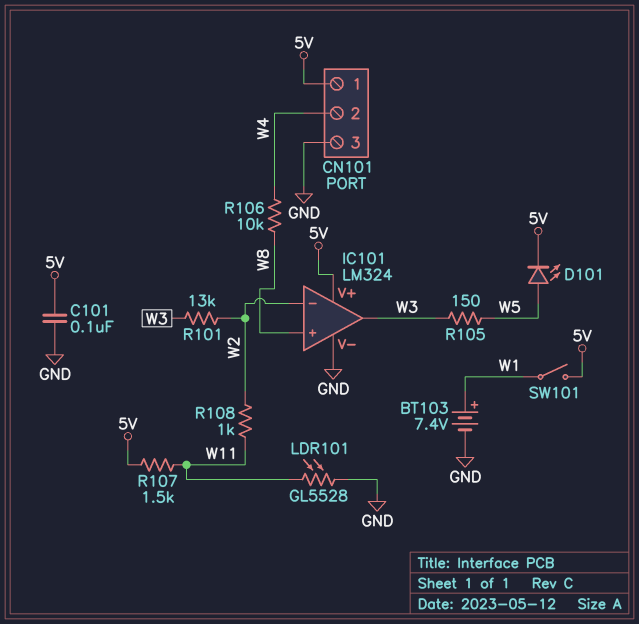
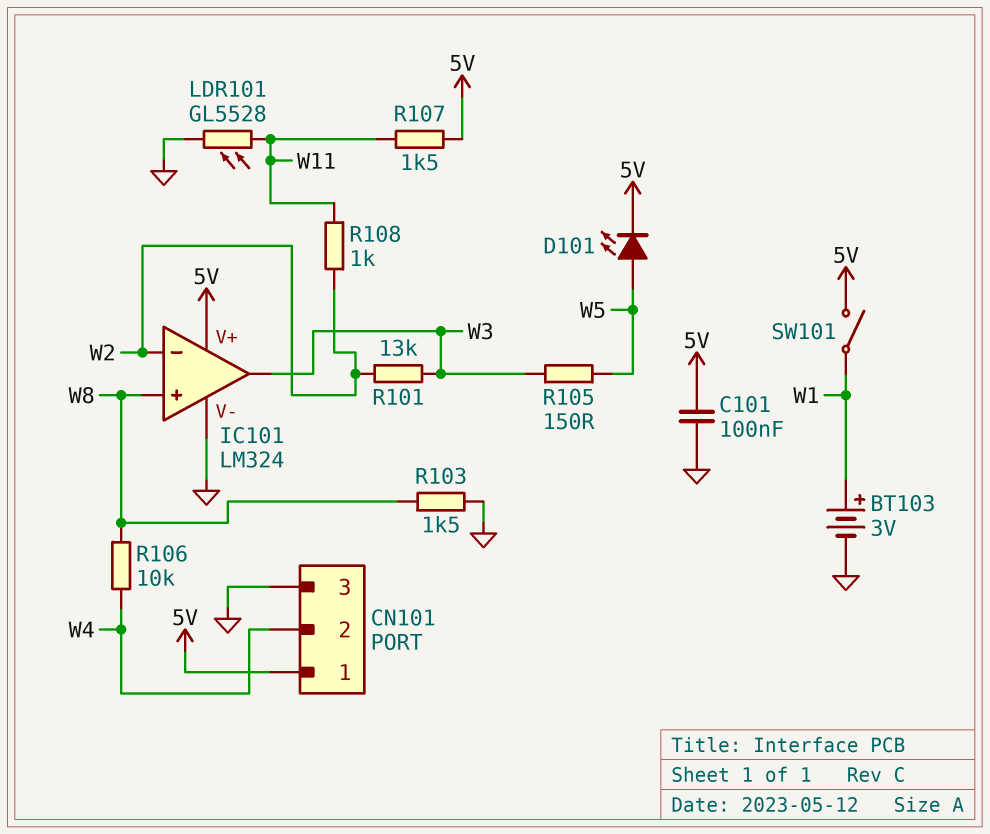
BT103: 7.4V (plus W1, minus GND) -> 3V (plus W1, minus GND)
R103: none -> 1.5k (GND, W8)

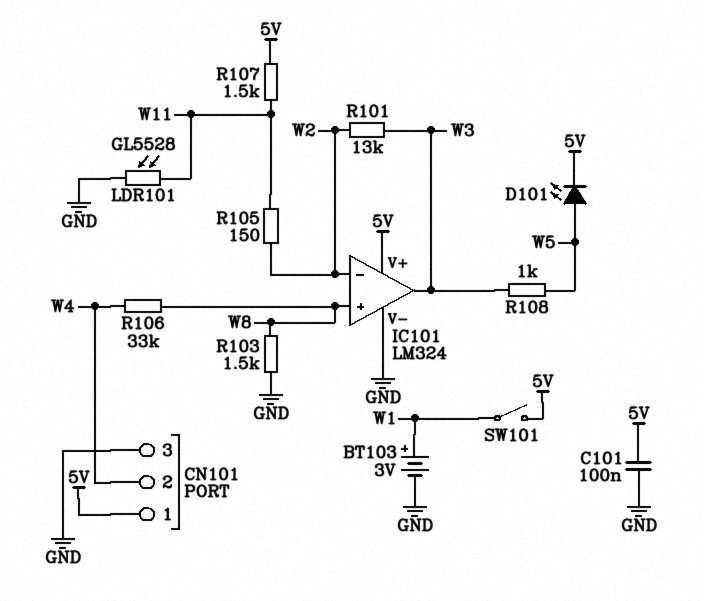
R105: 150 (W3, W5) -> 150 (W2, W11)
R106: 10k (W4, W8) -> 33k (W4, W8)
R108: 1k (W2, W11) -> 1k (W3, W5)

